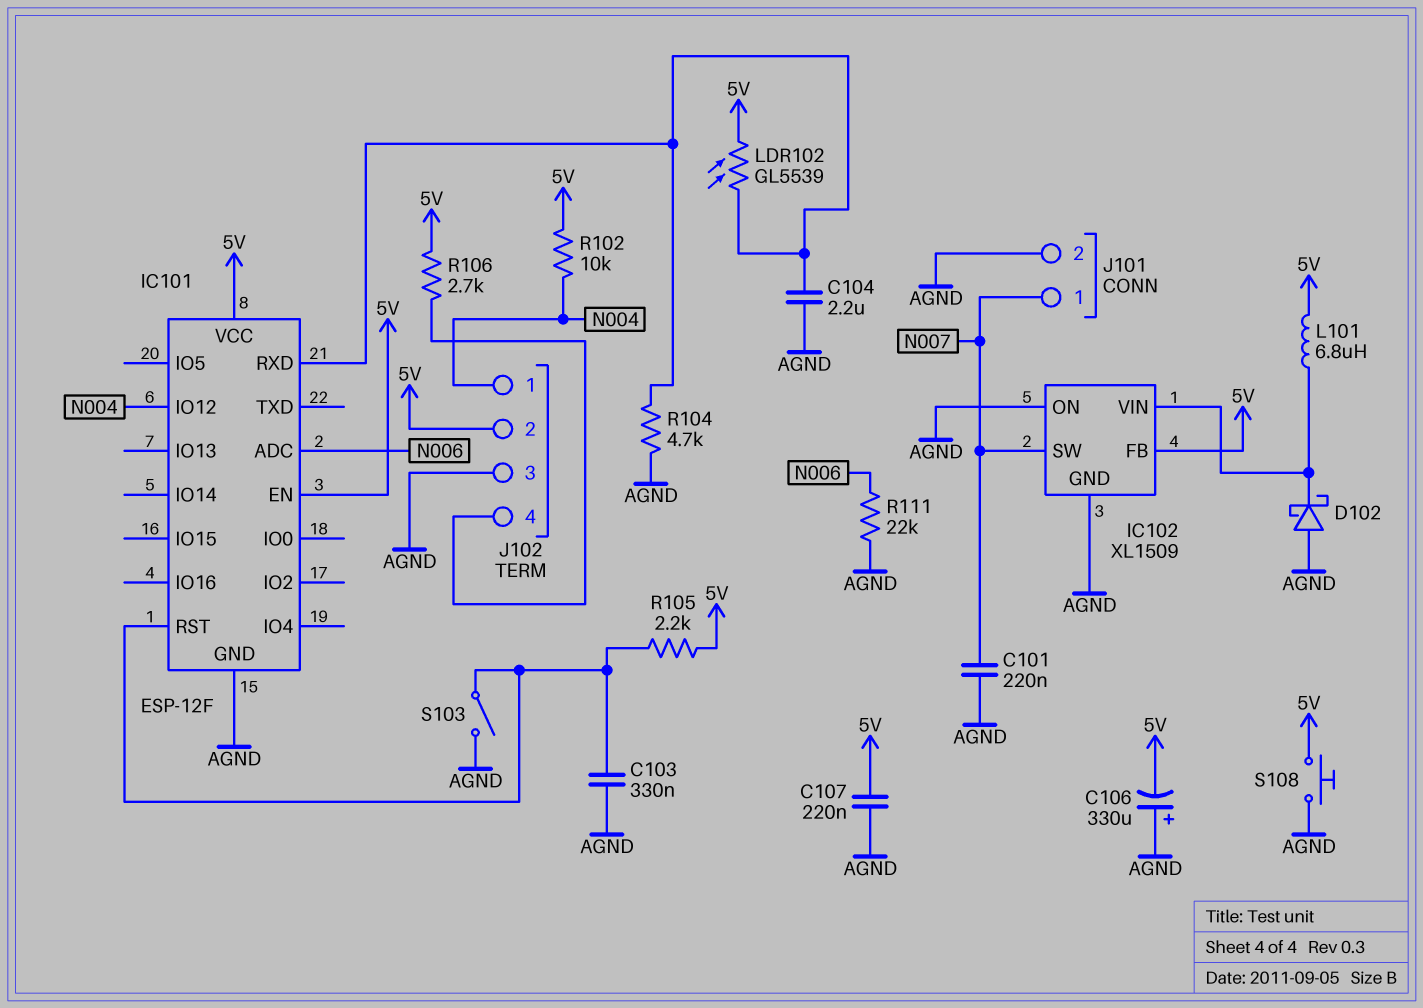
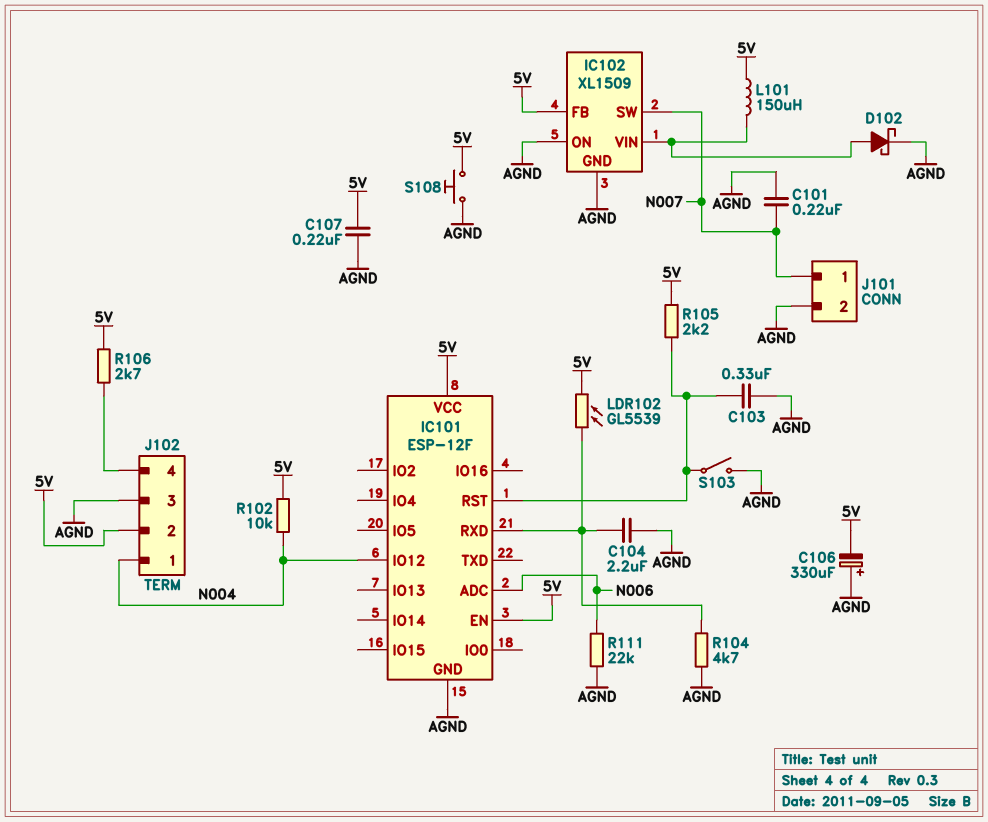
D102: schottky (A AGND, K IC102/VIN) -> schottky (A IC102/VIN, K AGND)
L101: 6.8uH (5V, IC102/VIN) -> 150uH (5V, IC102/VIN)

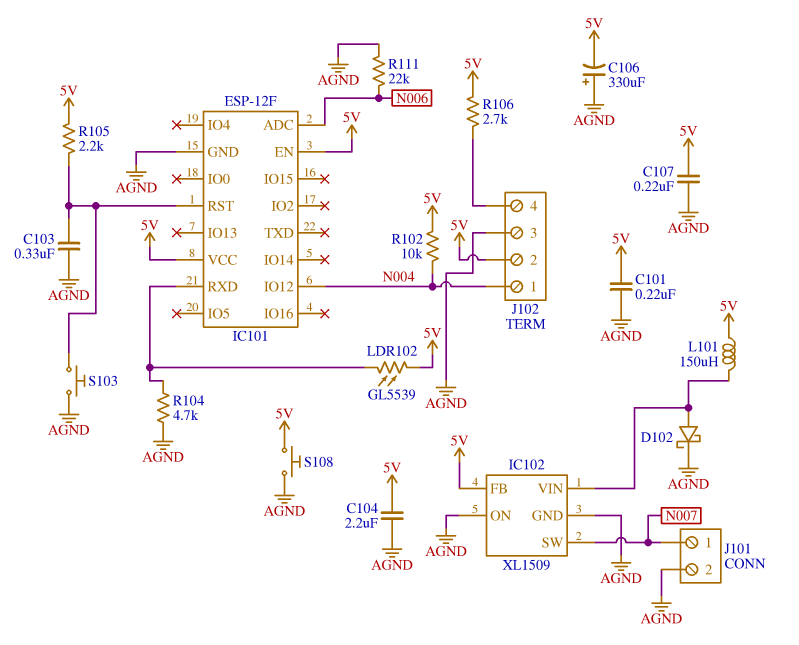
C101: 220nF (AGND, N007) -> 220nF (5V, AGND)
C104: 2.2uF (AGND, IC101/RXD) -> 2.2uF (5V, AGND)
S103: switch (AGND, IC101/RST) -> button (AGND, IC101/RST)

